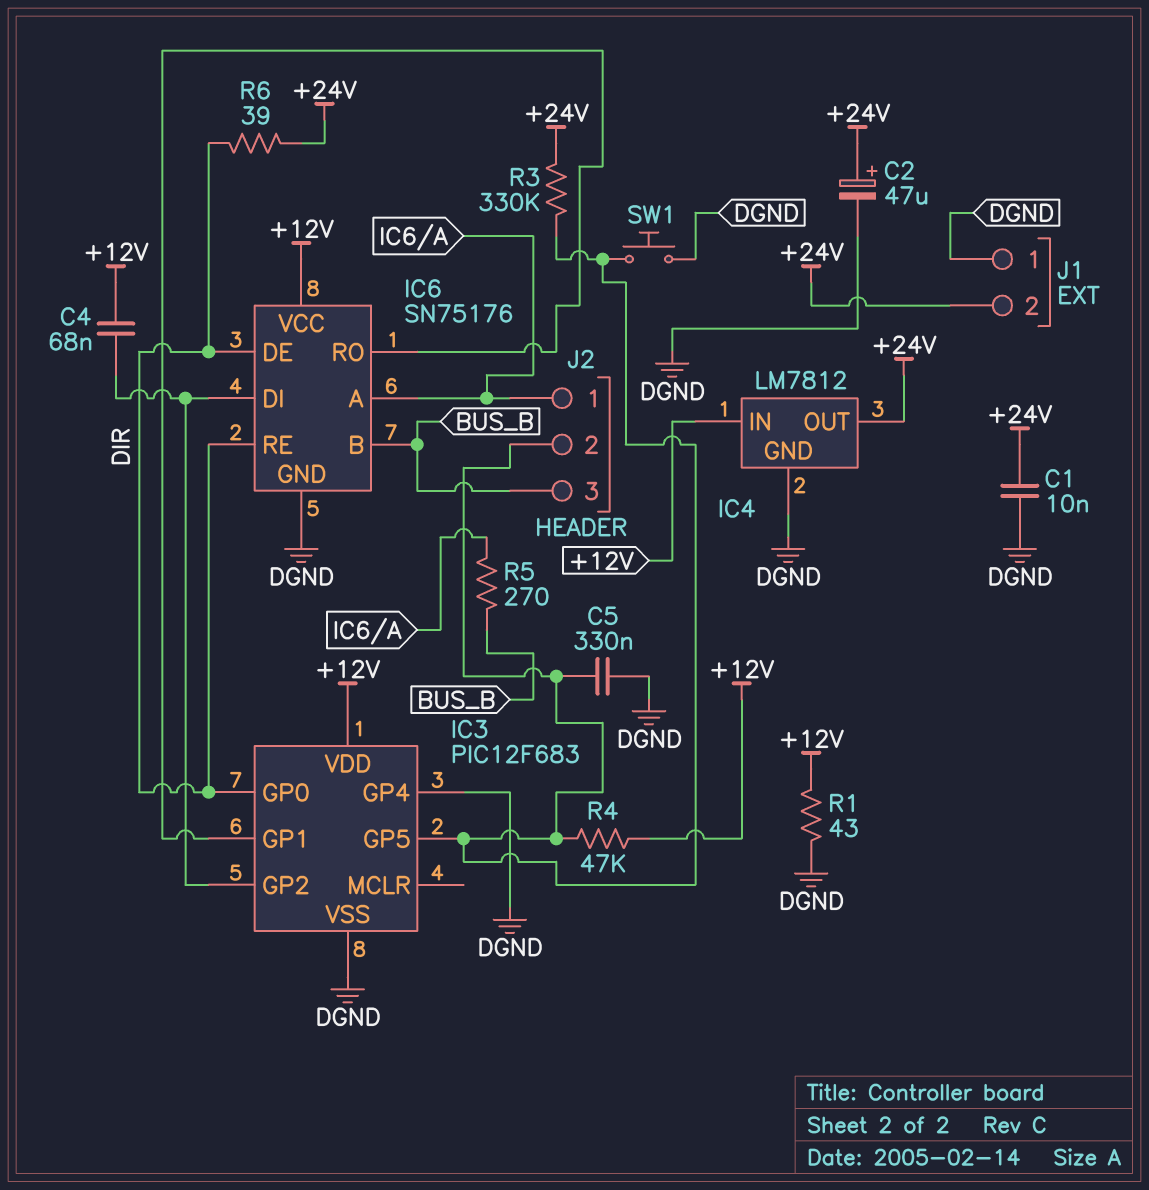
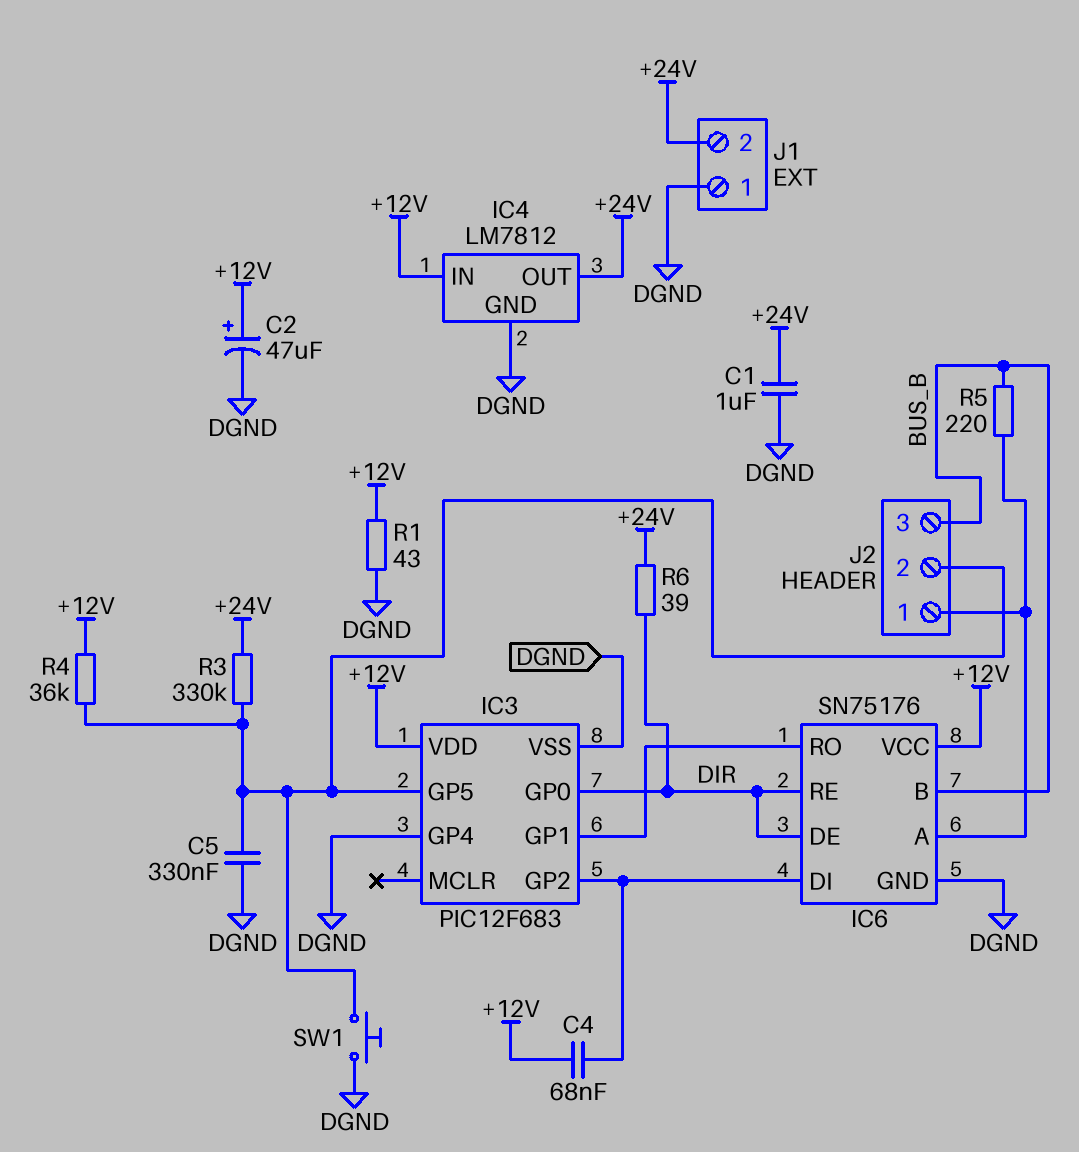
C1: 10nF (+24V, DGND) -> 1uF (+24V, DGND)
C2: 47uF (plus +24V, minus DGND) -> 47uF (plus +12V, minus DGND)
R4: 47k (+12V, IC3/GP5) -> 36k (+12V, IC3/GP5)
R5: 270 (BUS_B, IC6/A) -> 220 (BUS_B, IC6/A)

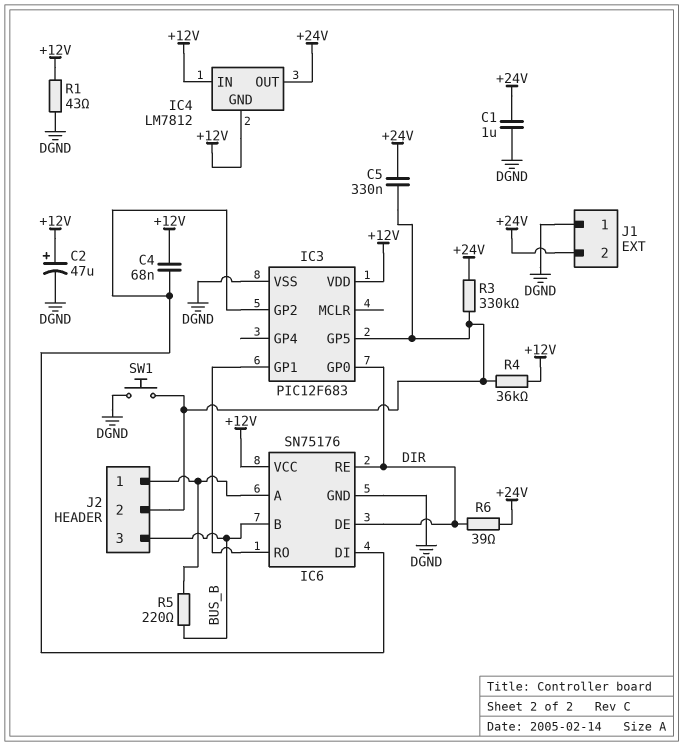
C5: 330nF (DGND, IC3/GP5) -> 330nF (+24V, IC3/GP5)
IC3 pin GP4: DGND -> none
IC4 pin GND: DGND -> +12V

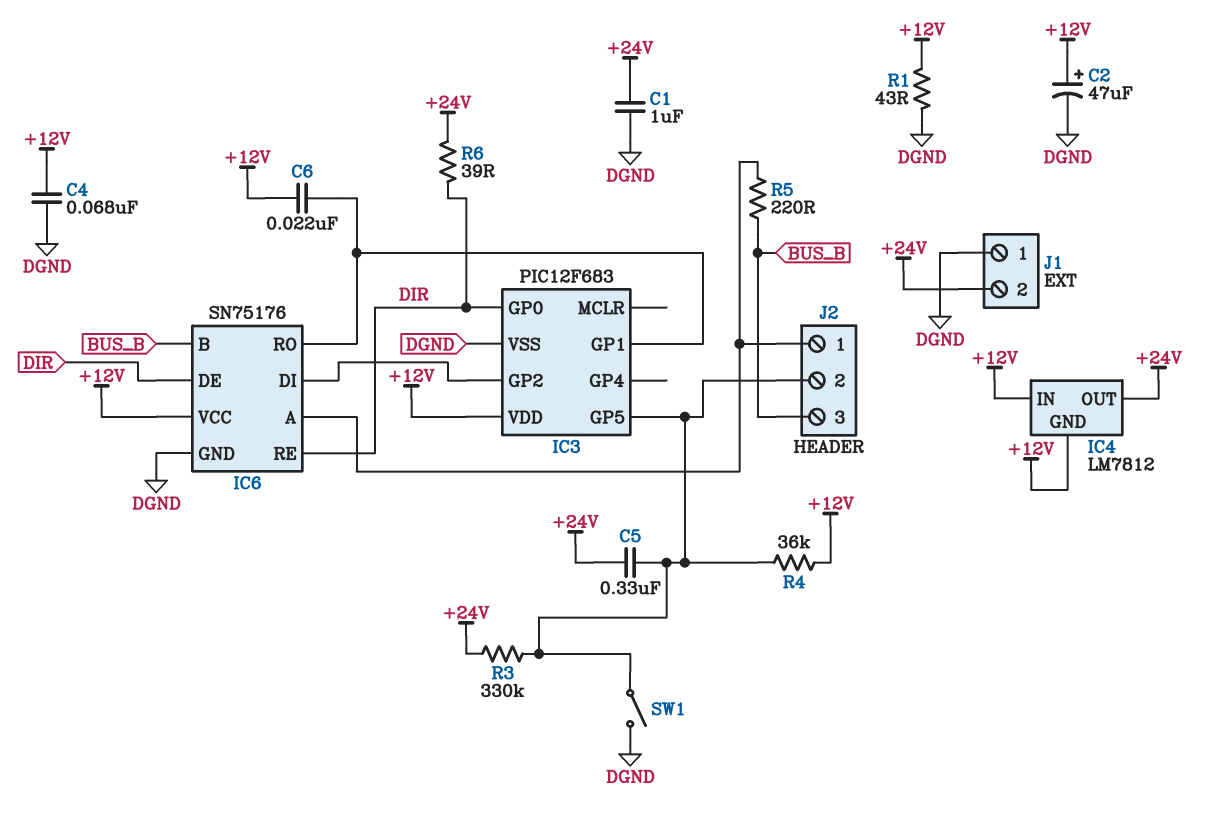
C4: 68nF (+12V, IC3/GP2) -> 68nF (+12V, DGND)
C6: none -> 22nF (+12V, IC3/GP1)
SW1: button (DGND, IC3/GP5) -> switch (DGND, IC3/GP5)

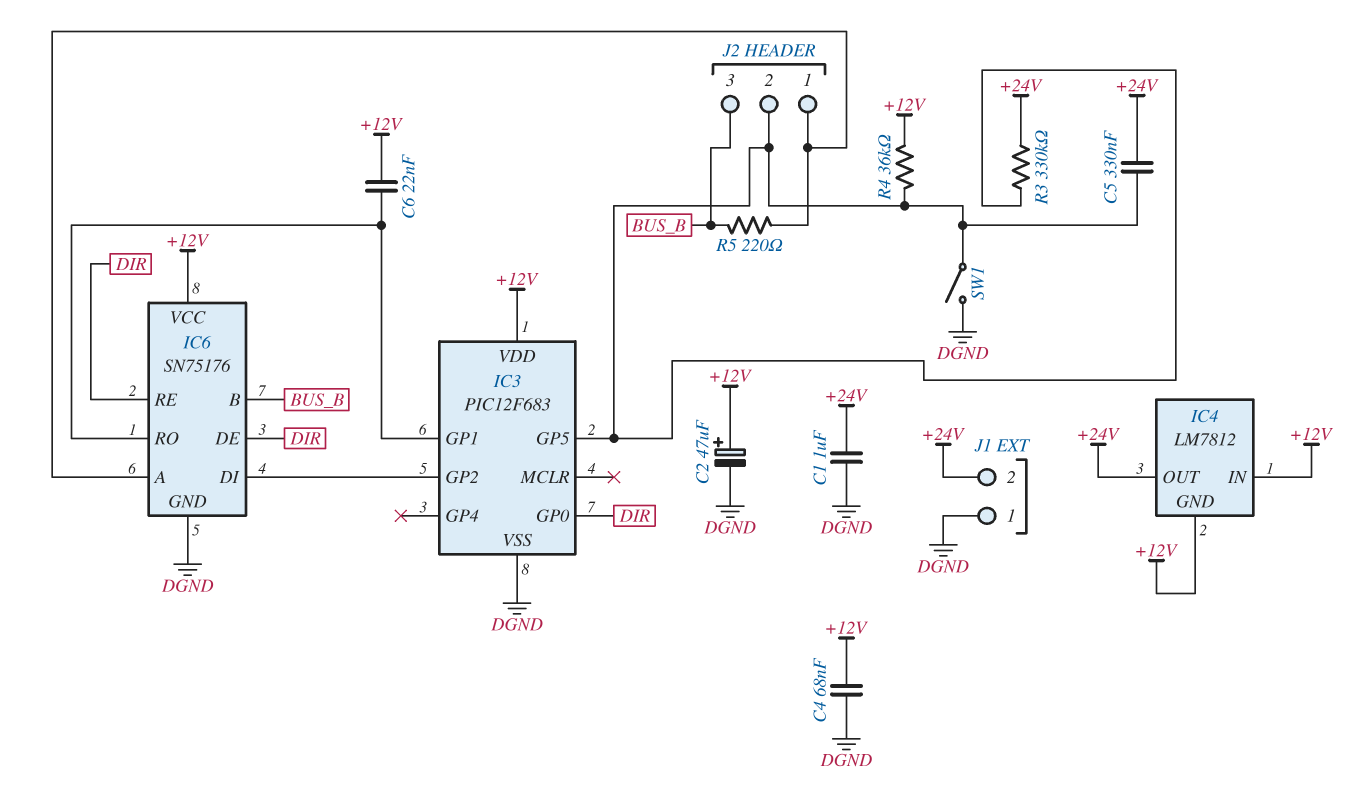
R1: 43 (+12V, DGND) -> none
R6: 39 (+24V, DIR) -> none

